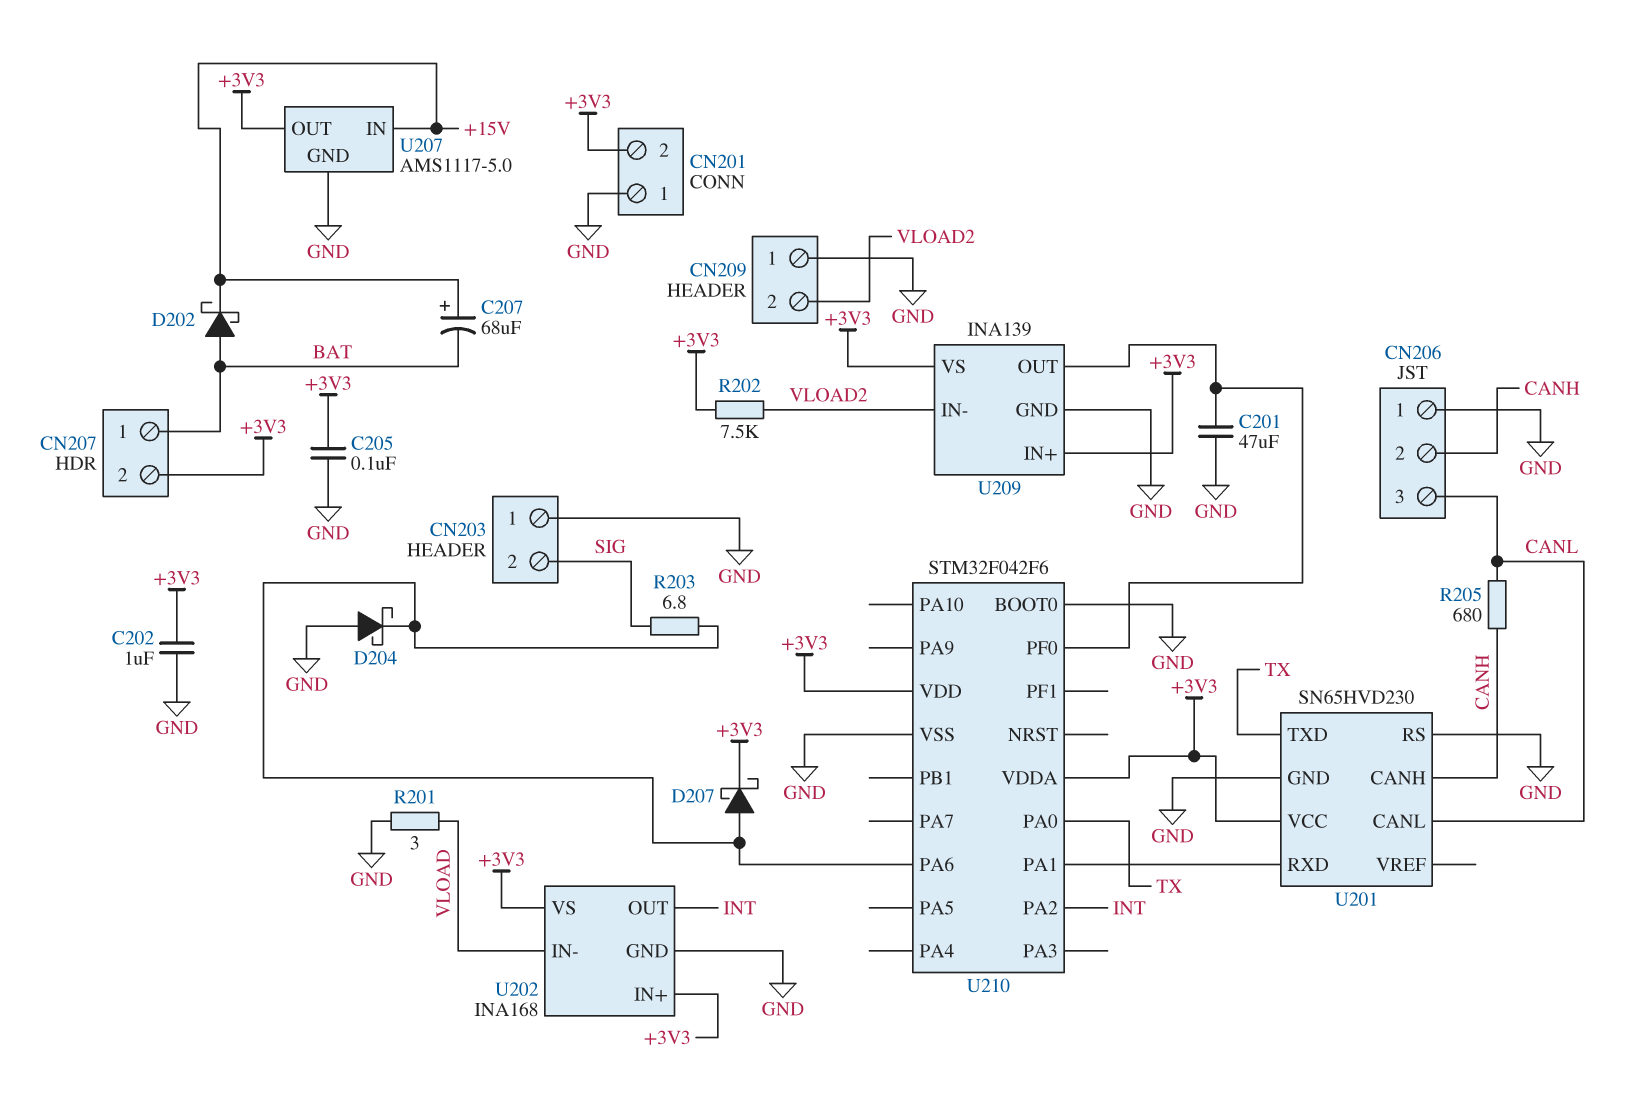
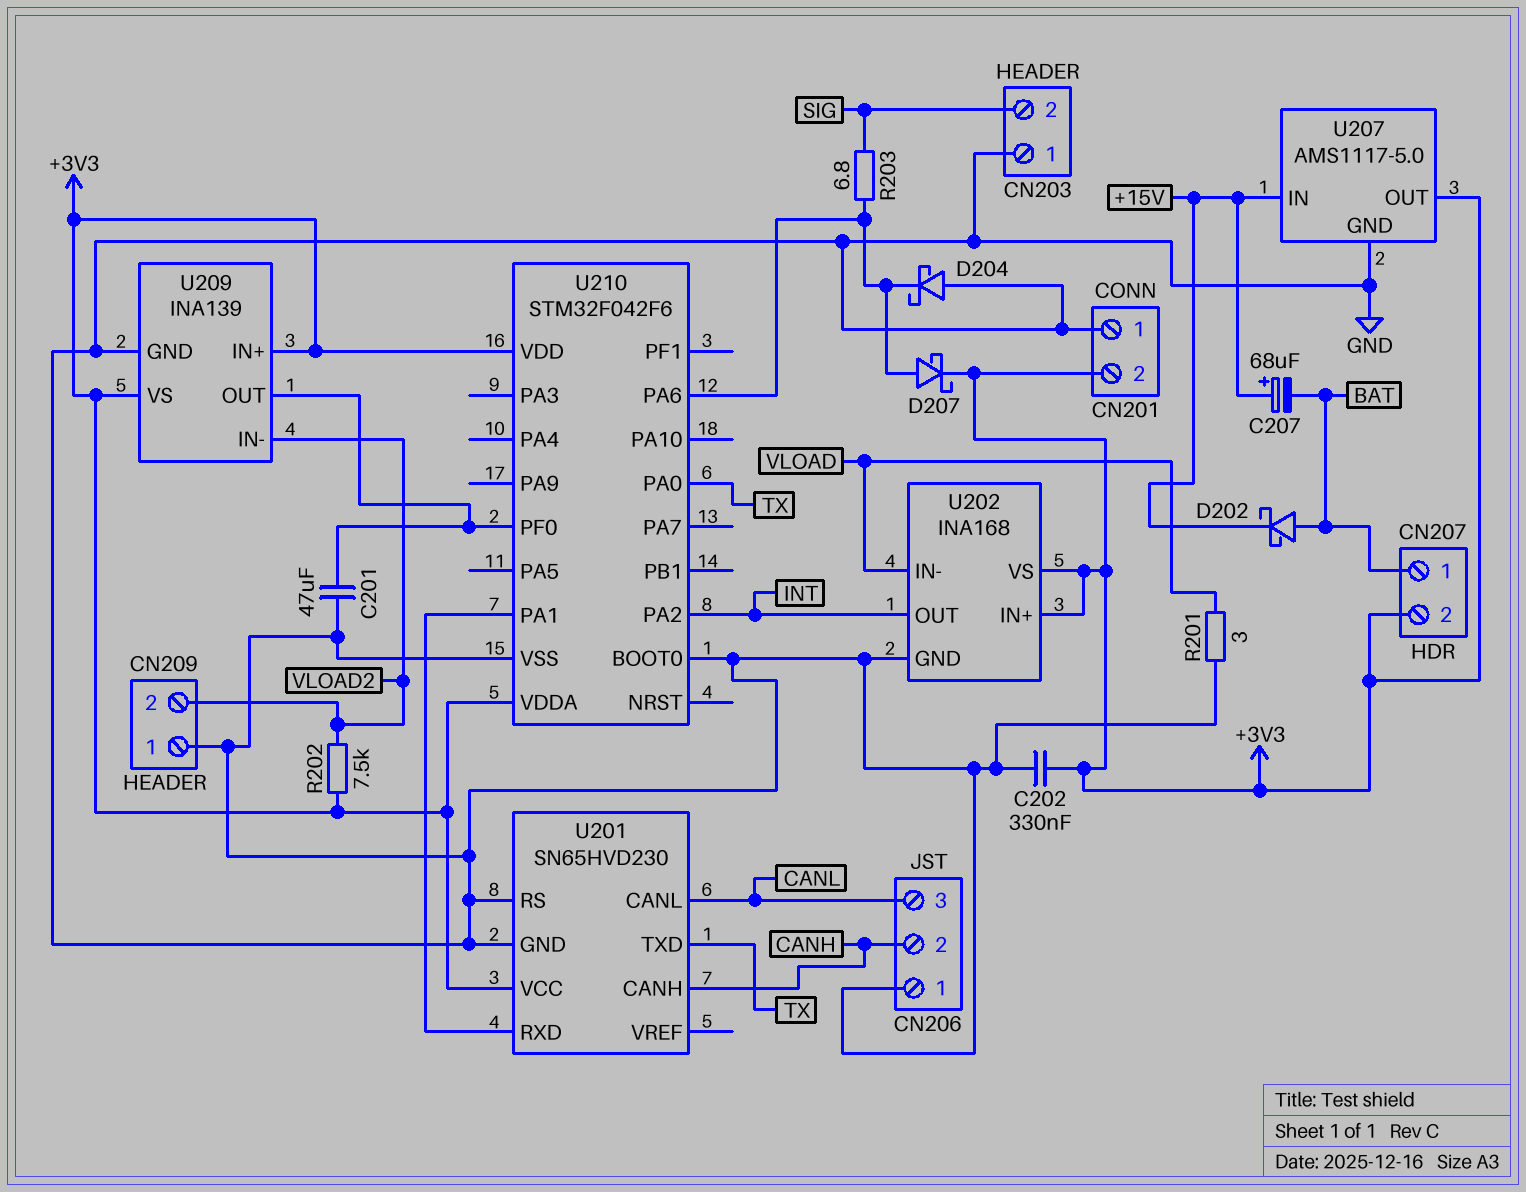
C202: 1uF (+3V3, GND) -> 330nF (+3V3, GND)
C205: 100nF (+3V3, GND) -> none
R205: 680 (CANH, CANL) -> none

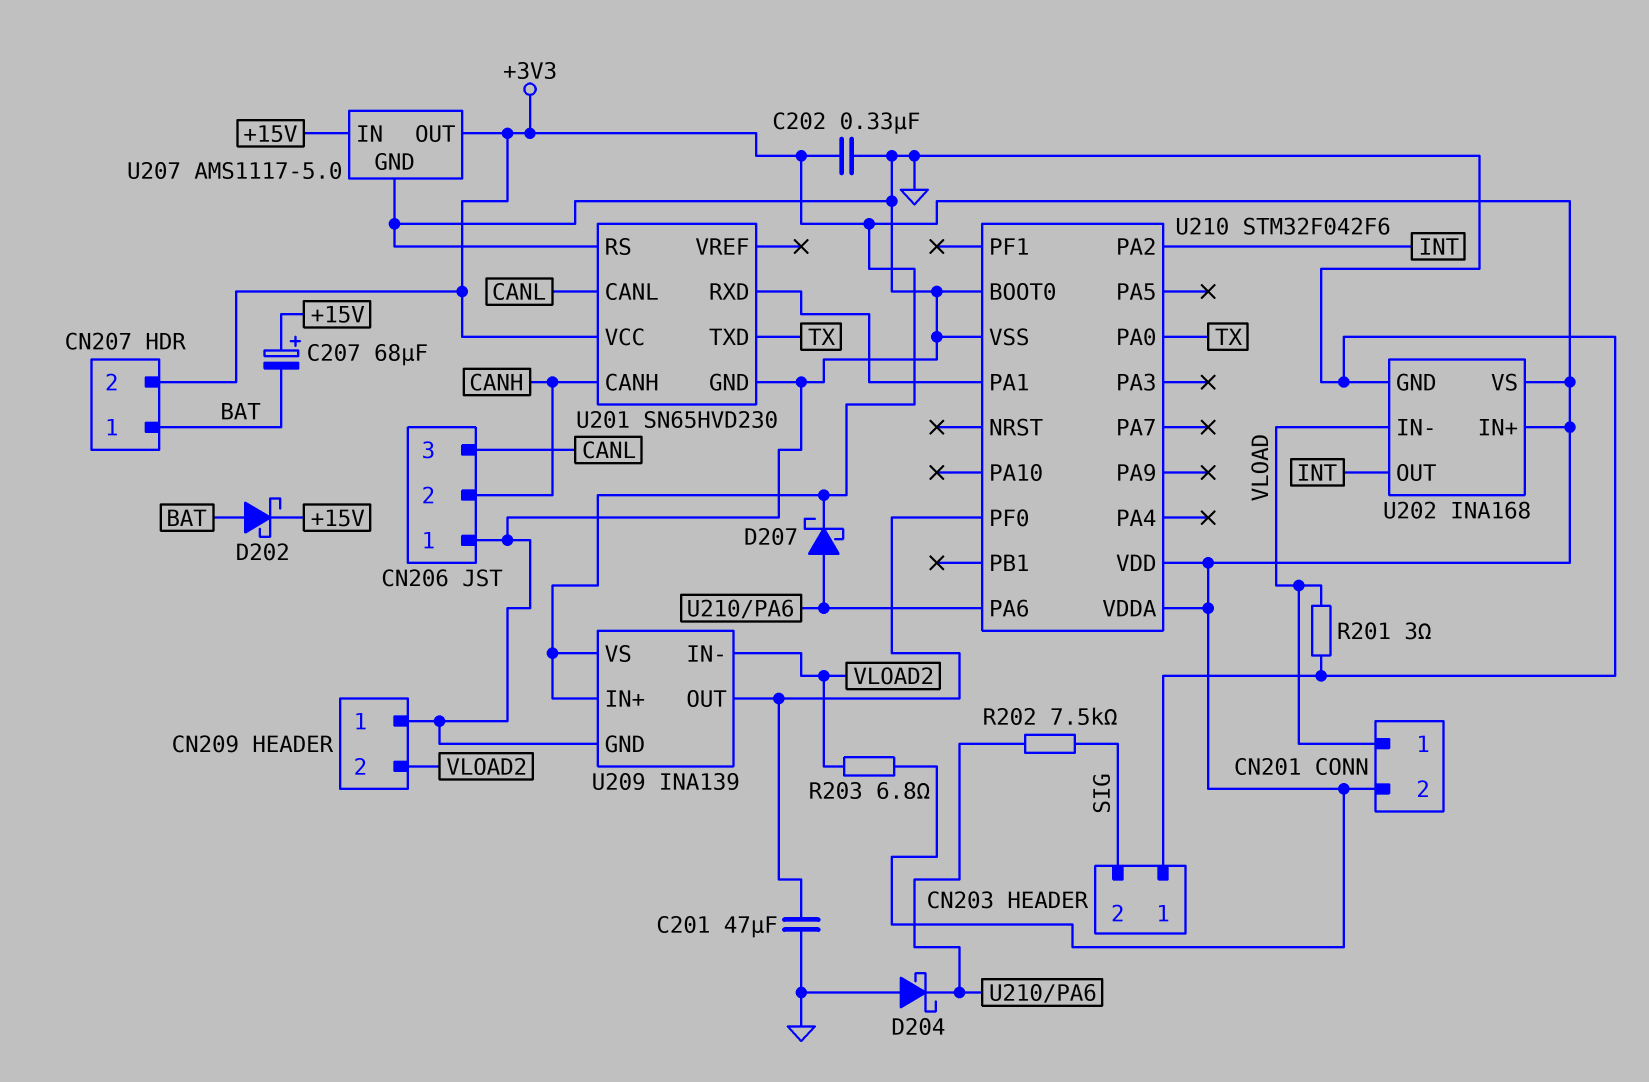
CN201 pin 1: GND -> VLOAD
R202: 7.5k (+3V3, VLOAD2) -> 7.5k (SIG, U210/PA6)
R203: 6.8 (SIG, U210/PA6) -> 6.8 (+3V3, VLOAD2)

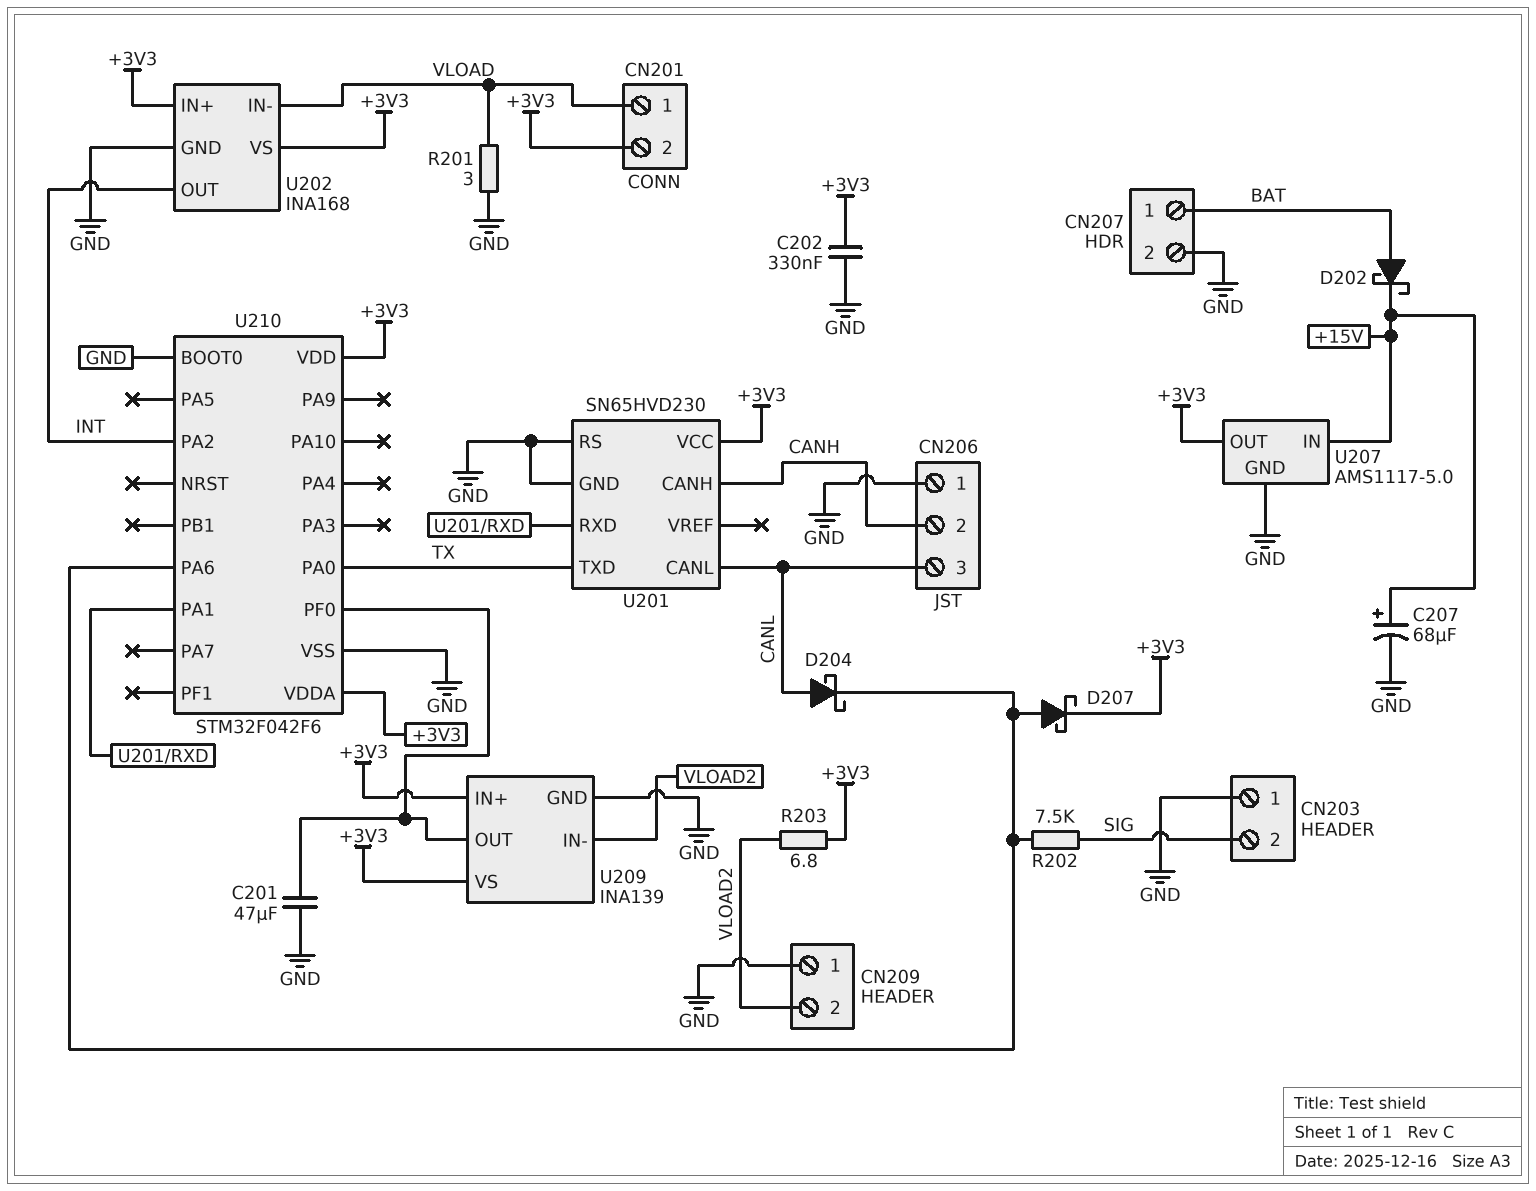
C207: 68uF (plus +15V, minus BAT) -> 68uF (plus +15V, minus GND)
CN207 pin 2: +3V3 -> GND
D204: schottky (A GND, K U210/PA6) -> schottky (A CANL, K U210/PA6)

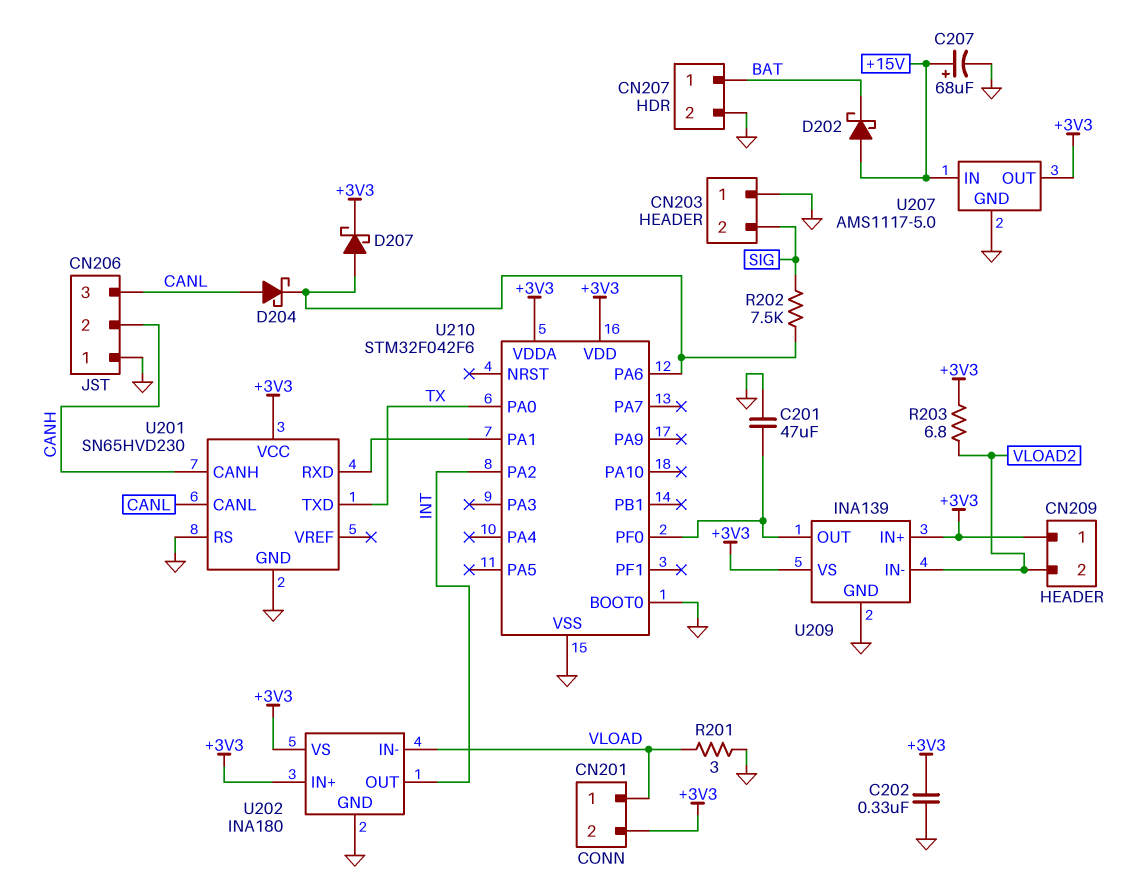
CN209 pin 1: GND -> +3V3
D202: schottky (A BAT, K +15V) -> schottky (A +15V, K BAT)
U202: INA168 -> INA180

